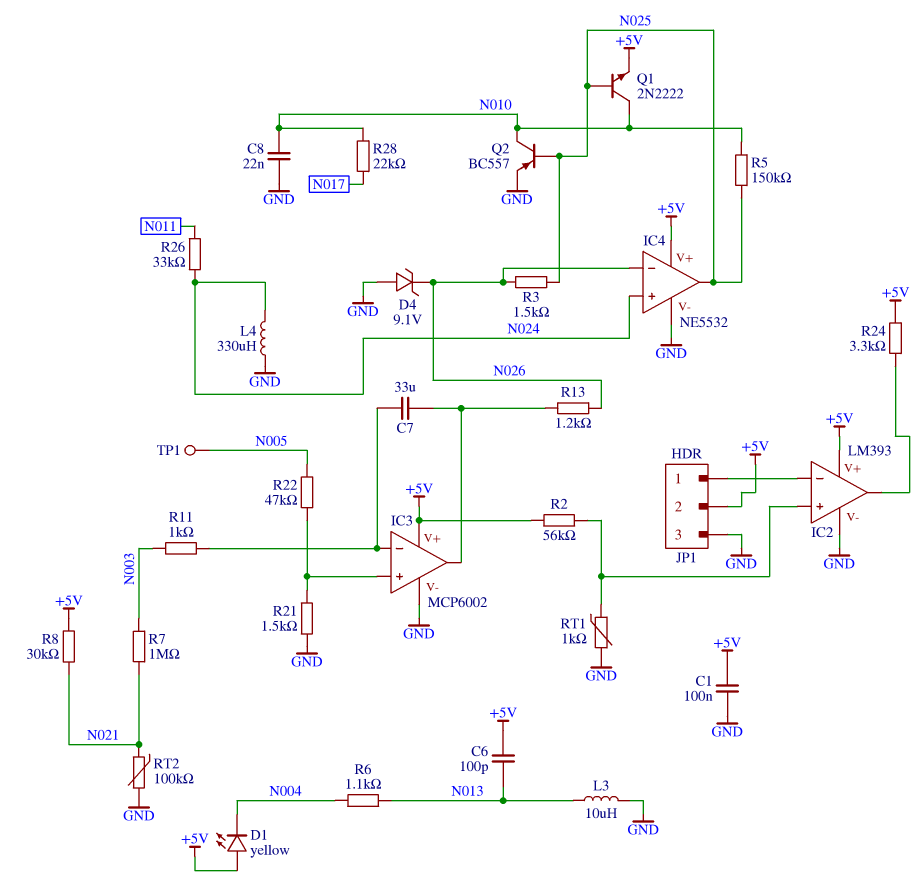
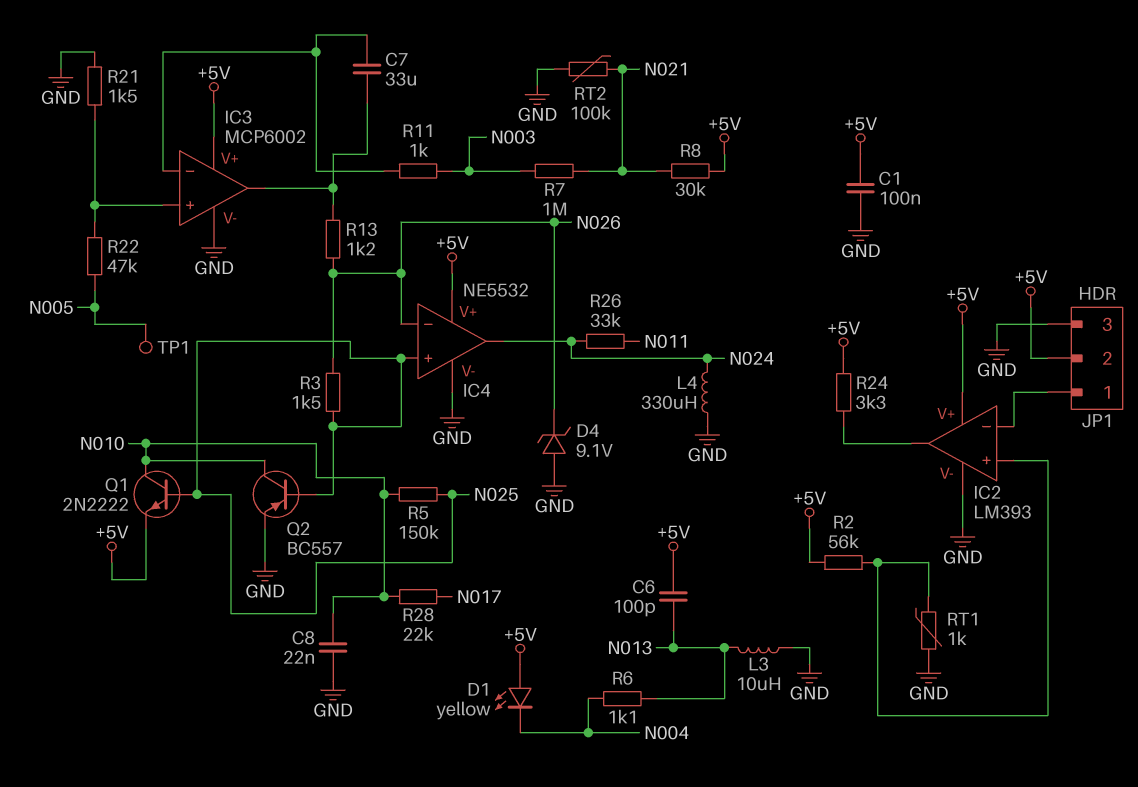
IC4 pin in+: N024 -> N025
IC4 pin out: N025 -> N024

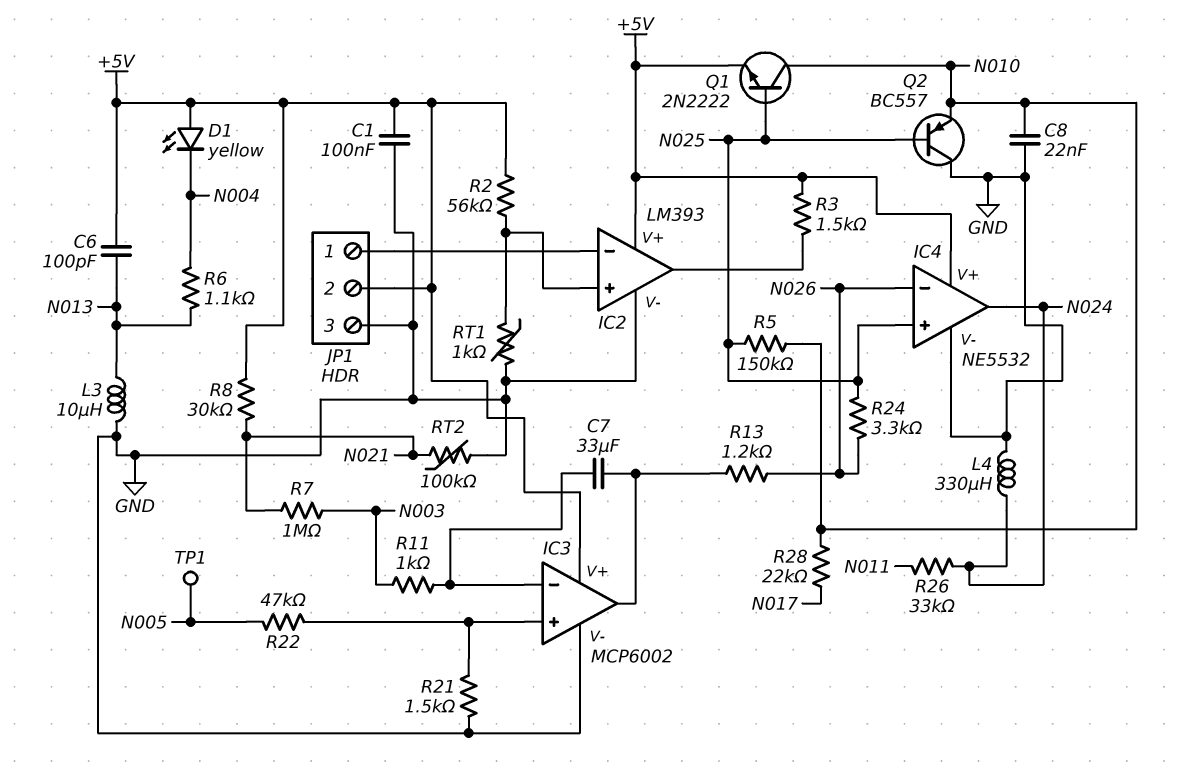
D4: zener 9.1V (A GND, K N026) -> none
Q2: PNP BC557 (B N025, C N010, E GND) -> PNP BC557 (B N025, C GND, E N010)
R3: 1.5k (N025, N026) -> 1.5k (+5V, IC2/out)
R24: 3.3k (+5V, IC2/out) -> 3.3k (N025, N026)

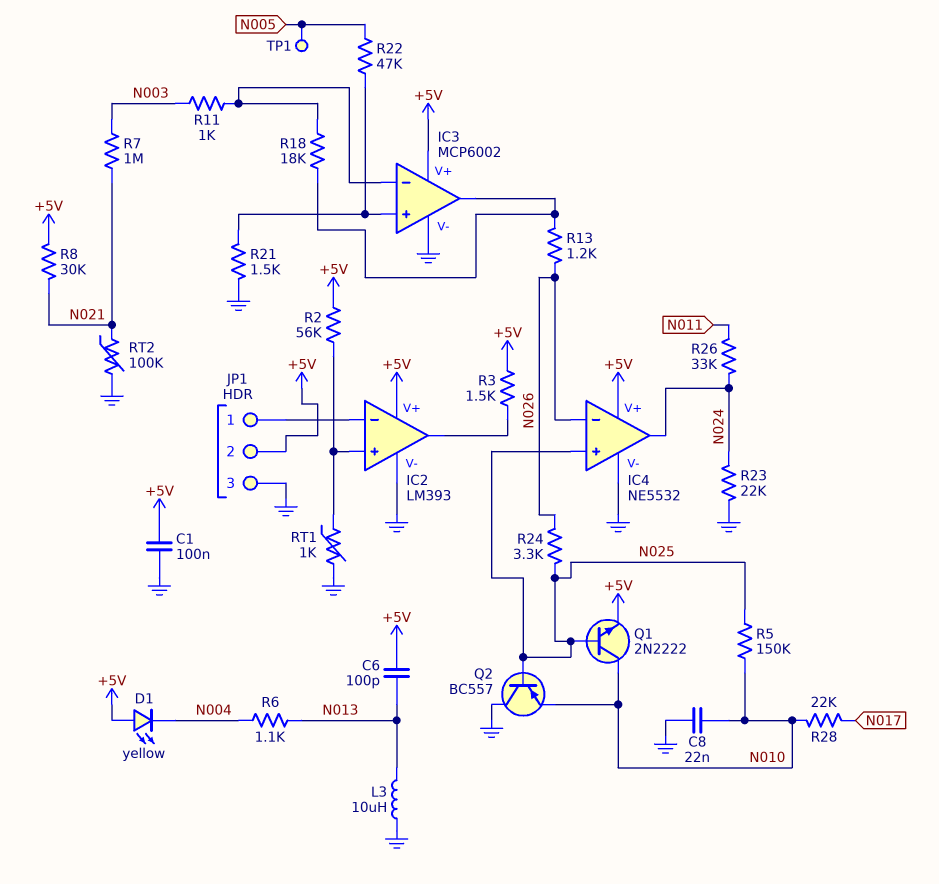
C7: 33uF (IC3/in-, IC3/out) -> none
L4: 330uH (GND, N024) -> none
R18: none -> 18k (IC3/in-, IC3/out)
R23: none -> 22k (GND, N024)

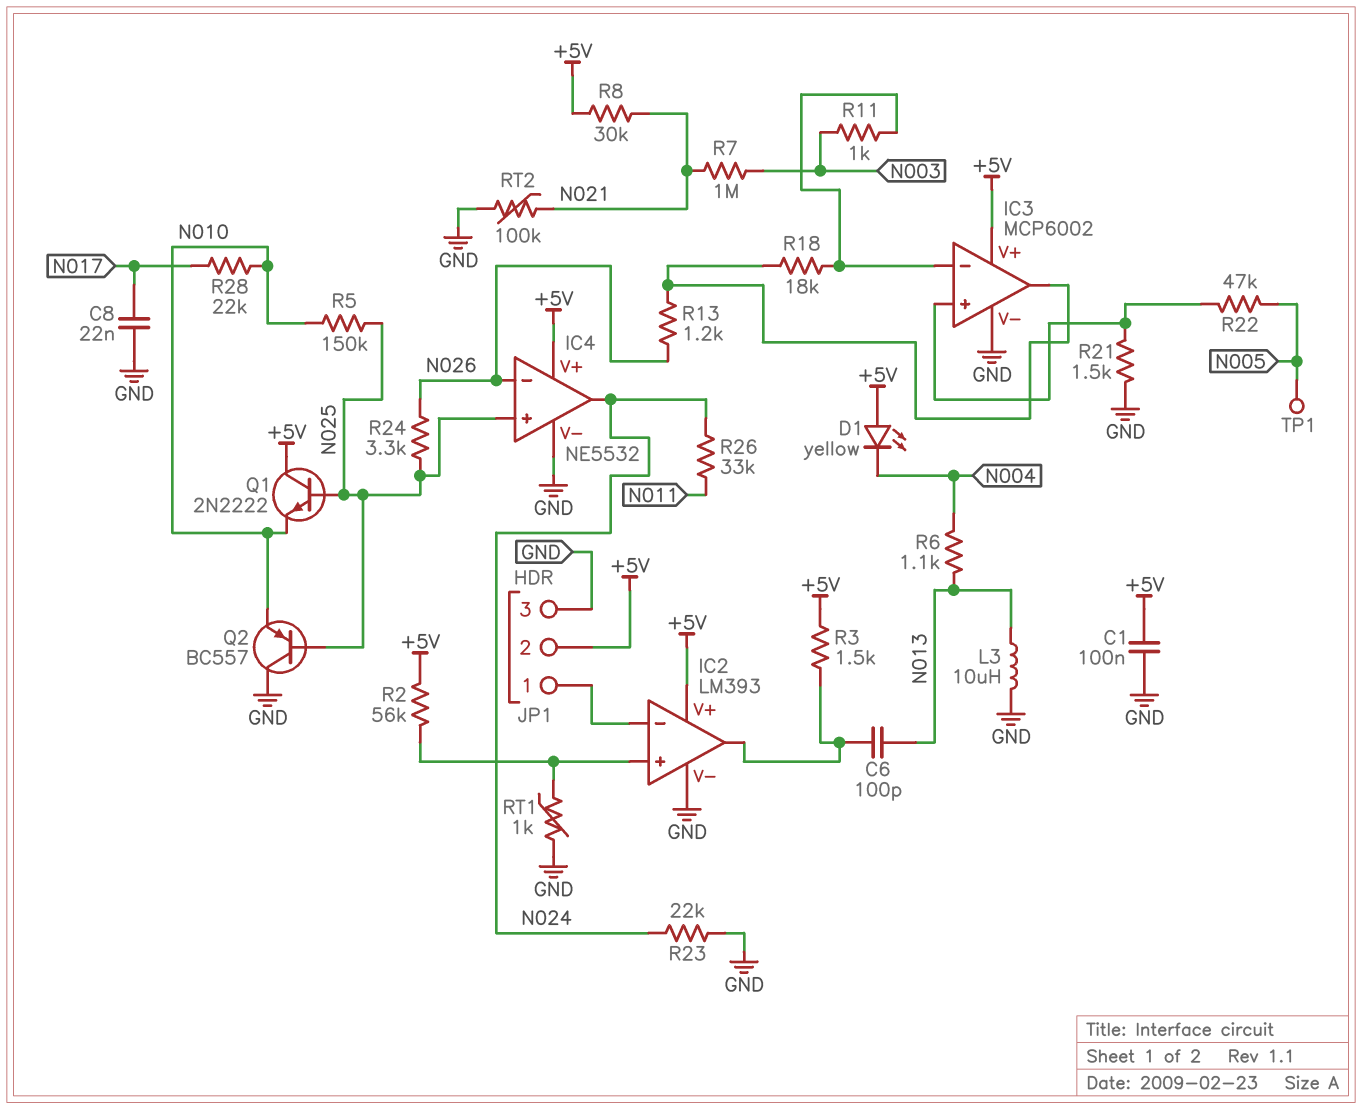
C6: 100pF (+5V, N013) -> 100pF (IC2/out, N013)
C8: 22nF (GND, N010) -> 22nF (GND, N017)
Q1: NPN 2N2222 (B N025, C N010, E +5V) -> NPN 2N2222 (B N025, C +5V, E N010)

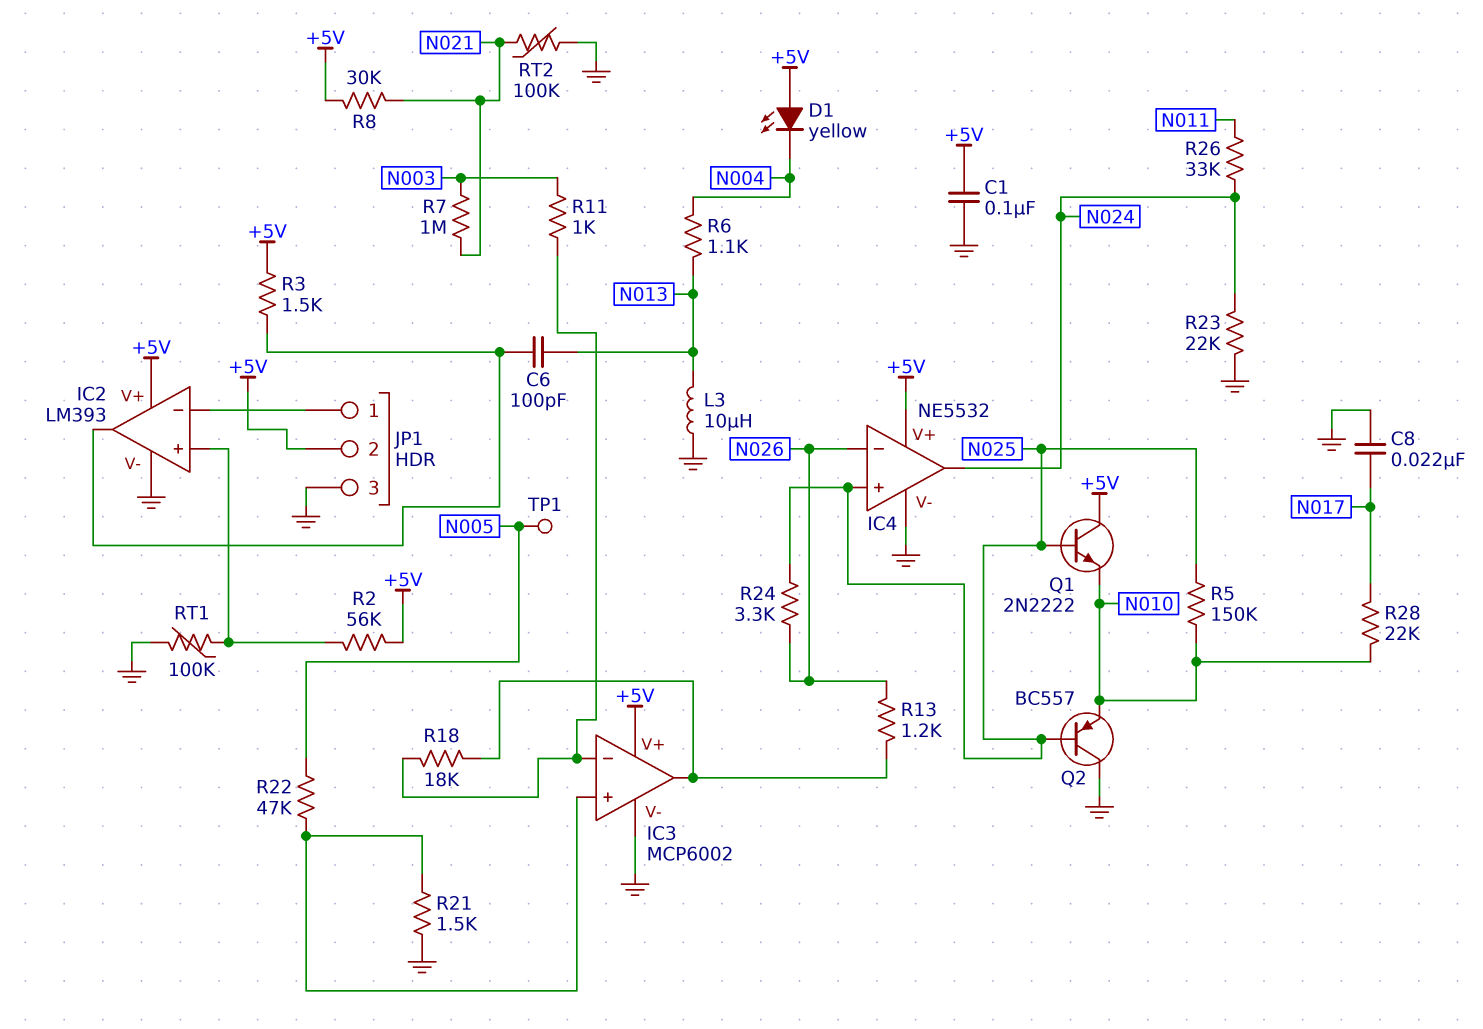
RT1: 1k (GND, IC2/in+) -> 100k (GND, IC2/in+)

